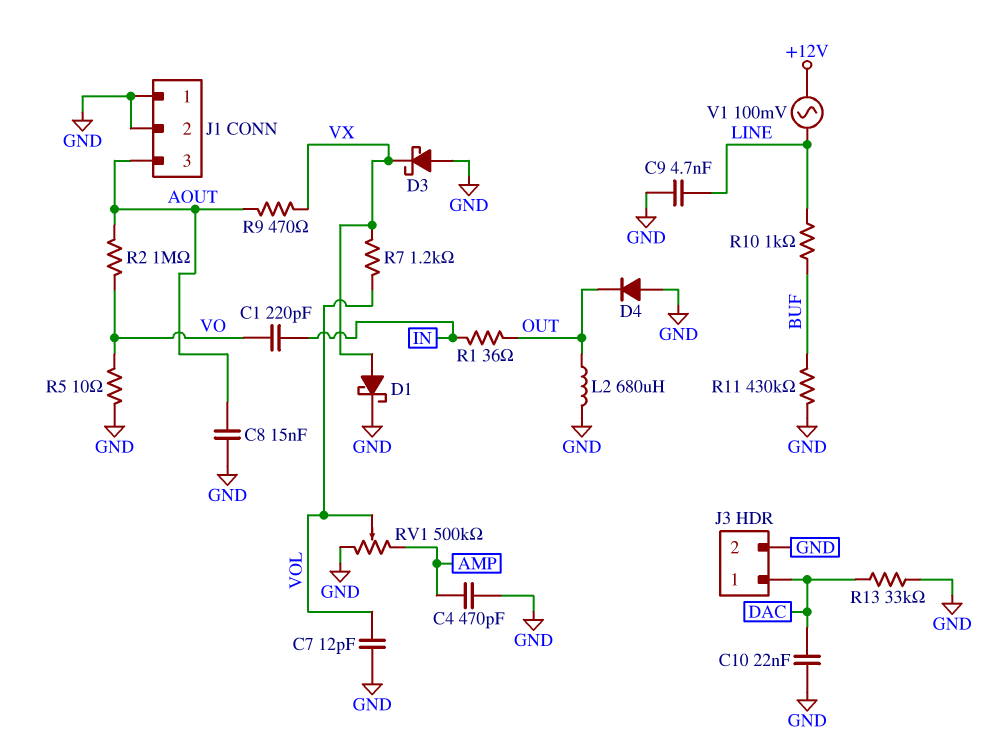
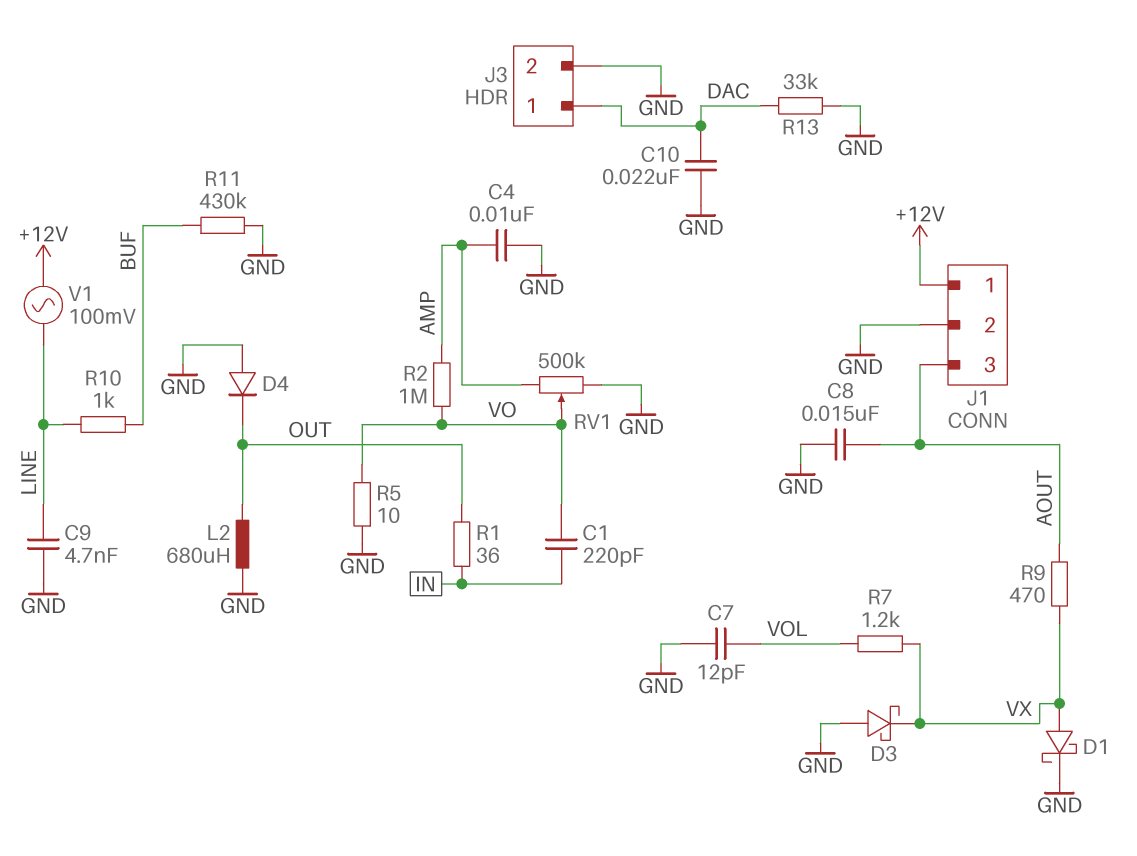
C4: 470pF (AMP, GND) -> 10nF (AMP, GND)
J1 pin 1: GND -> +12V
R2: 1M (AOUT, VO) -> 1M (AMP, VO)
RV1: 500k (AMP, GND, wiper VOL) -> 500k (AMP, GND, wiper VO)

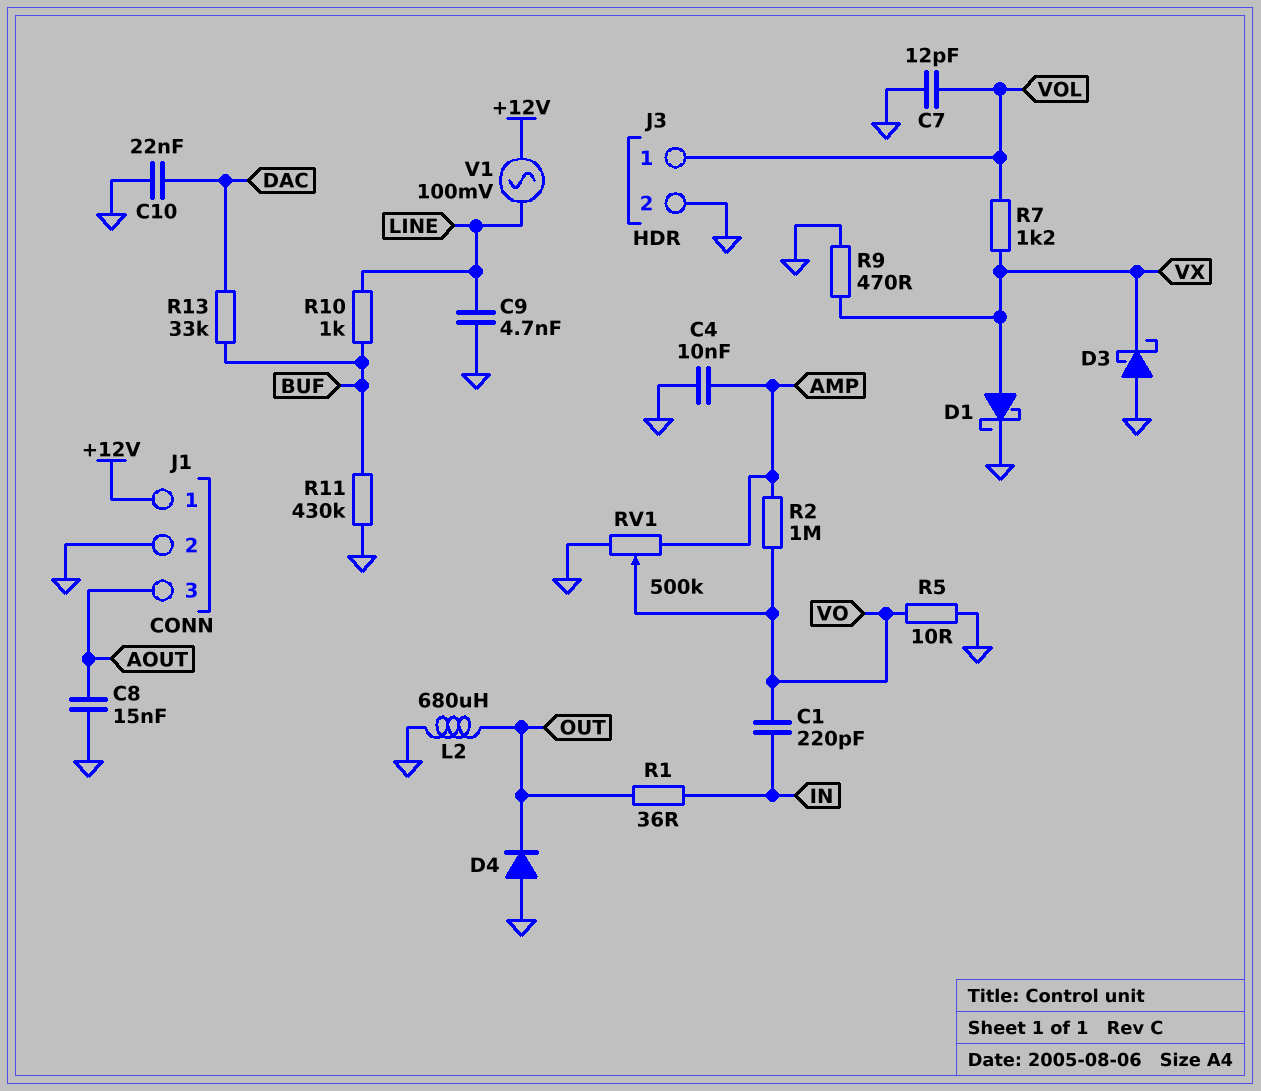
J3 pin 1: DAC -> VOL
R9: 470 (AOUT, VX) -> 470 (GND, VX)
R13: 33k (DAC, GND) -> 33k (BUF, DAC)

